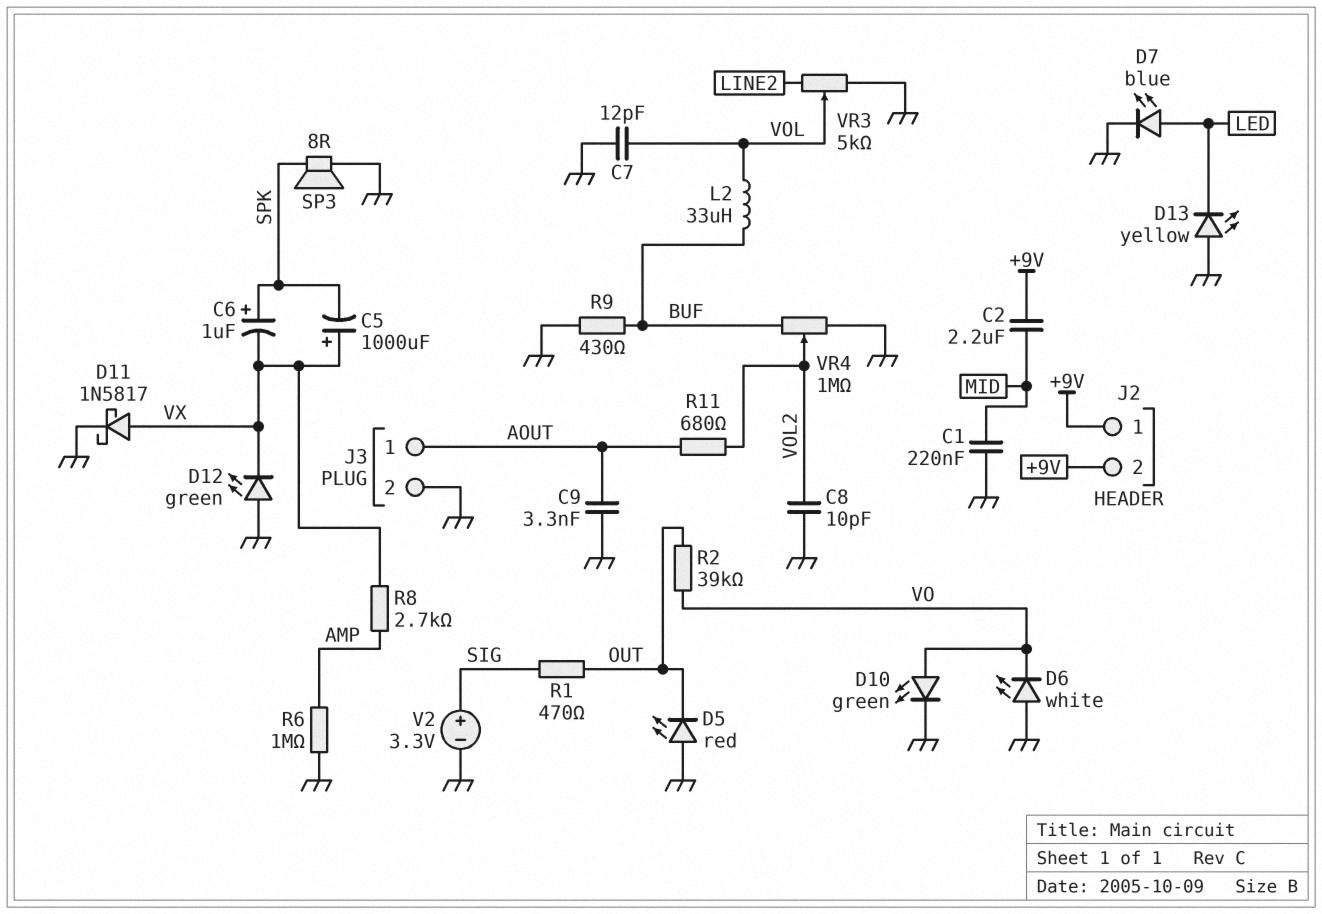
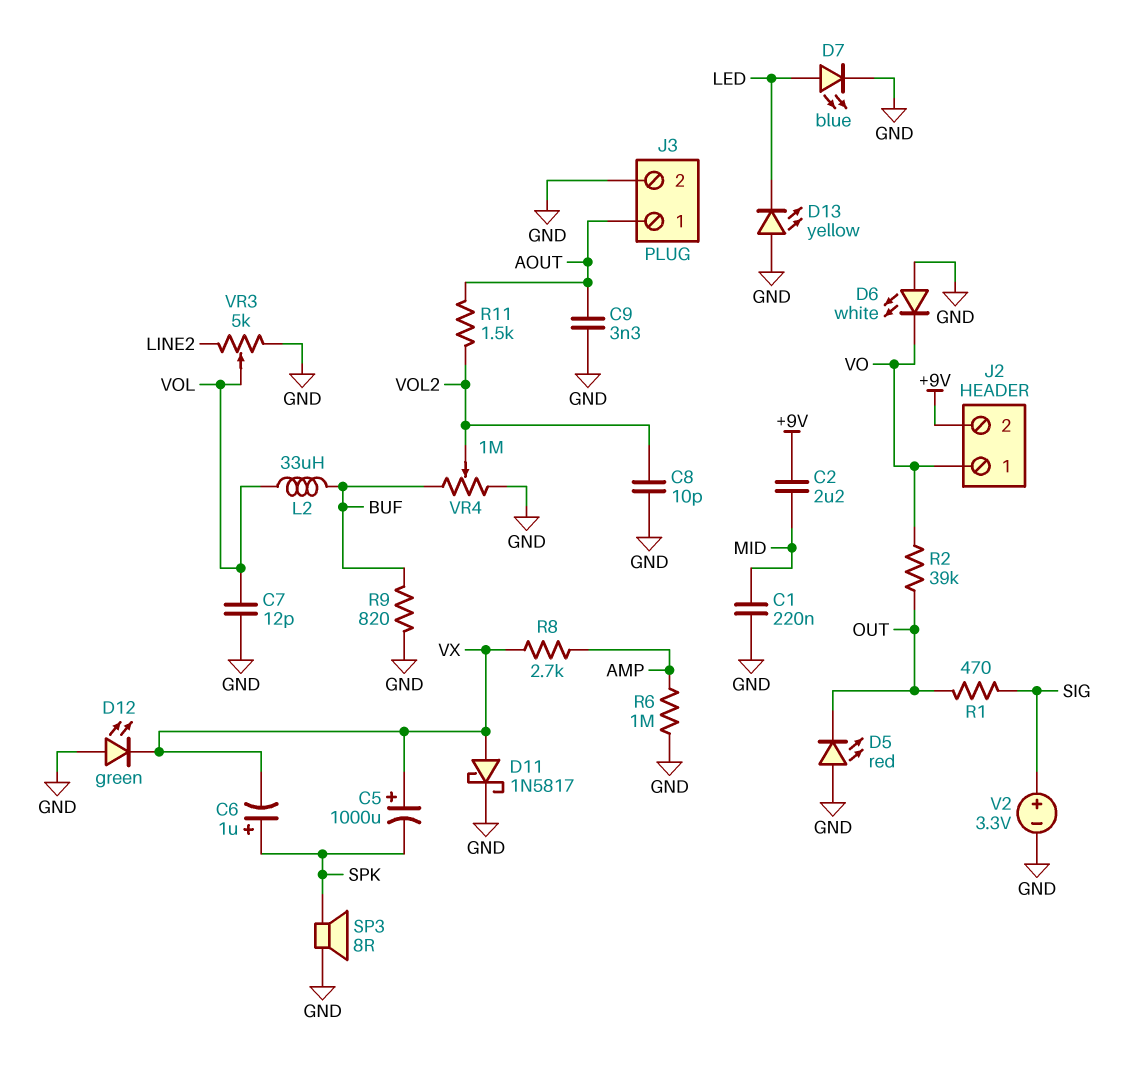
D10: LED green (A VO, K GND) -> none
J2 pin 1: +9V -> VO
R9: 430 (BUF, GND) -> 820 (BUF, GND)
R11: 680 (AOUT, VOL2) -> 1.5k (AOUT, VOL2)

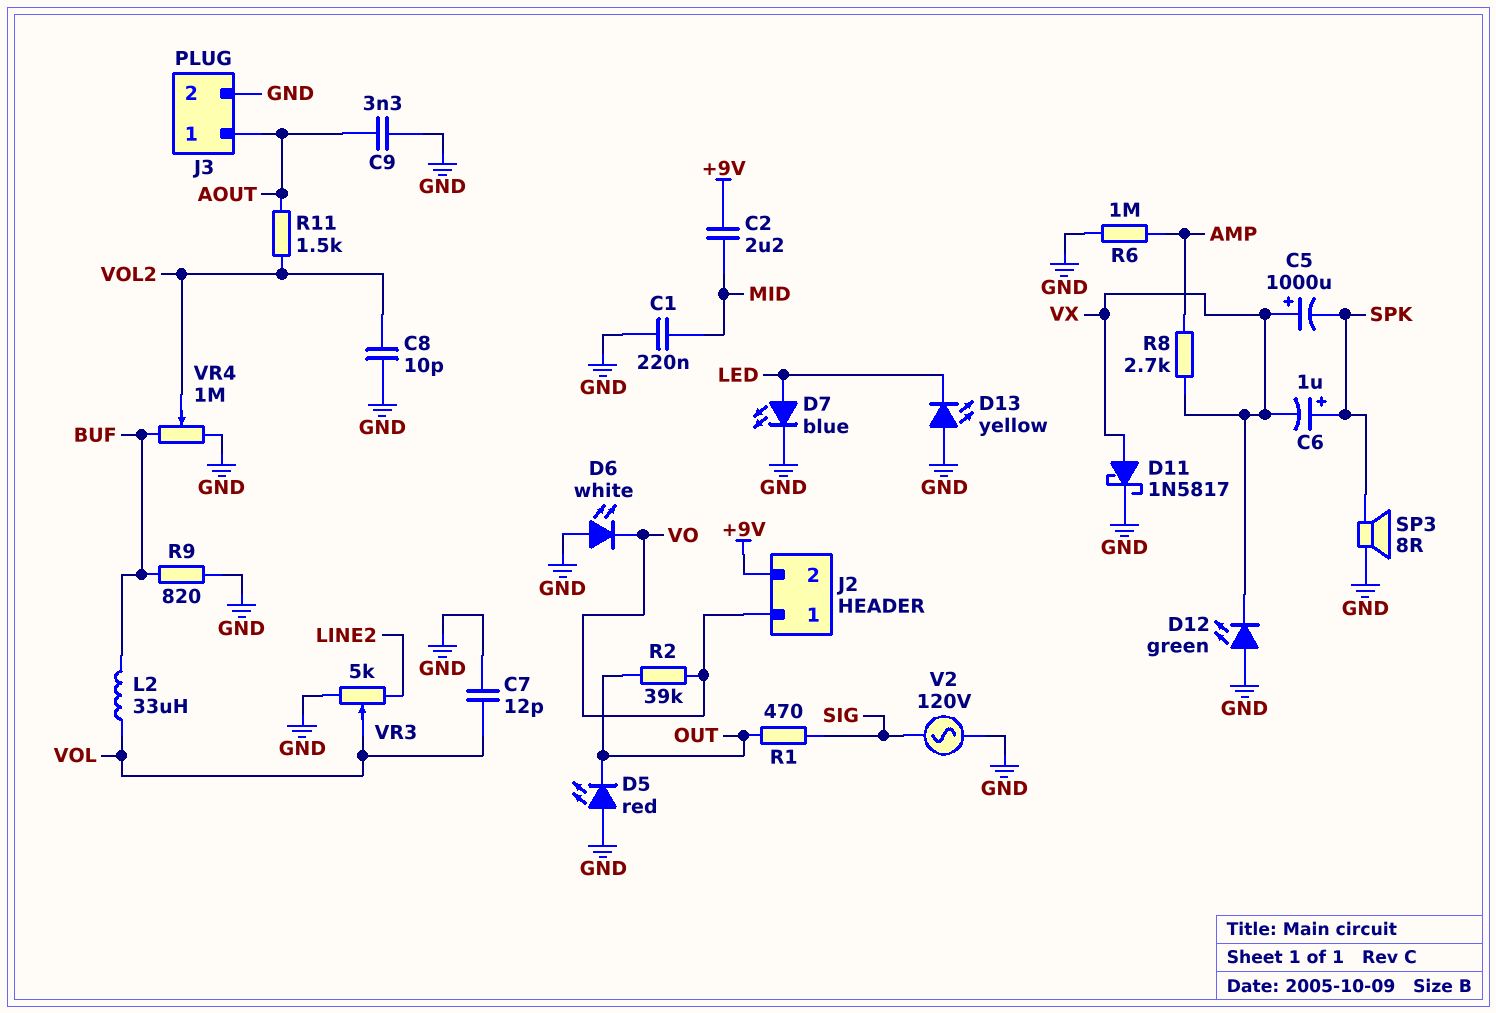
V2: 3.3V (plus SIG, minus GND) -> AC 120V (GND, SIG)

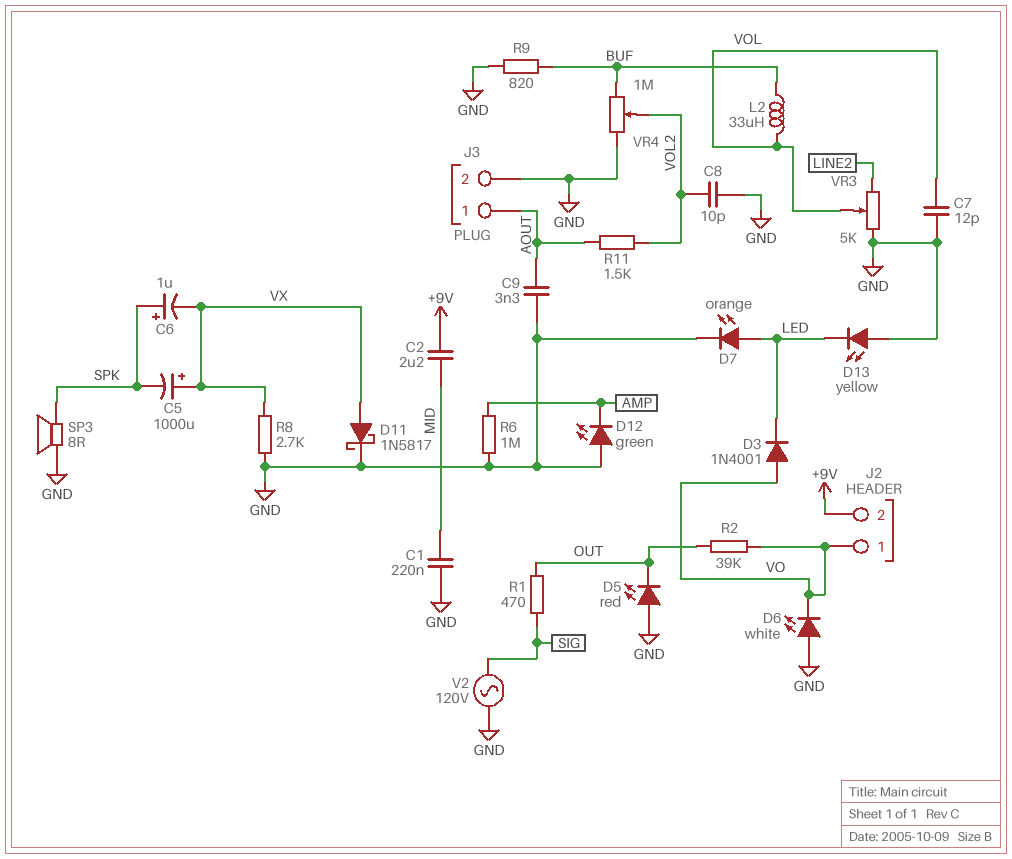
D3: none -> diode 1N4001 (A VO, K LED)
D7: LED blue (A LED, K GND) -> LED orange (A LED, K GND)
D12: LED green (A GND, K VX) -> LED green (A GND, K AMP)
R8: 2.7k (AMP, VX) -> 2.7k (GND, VX)

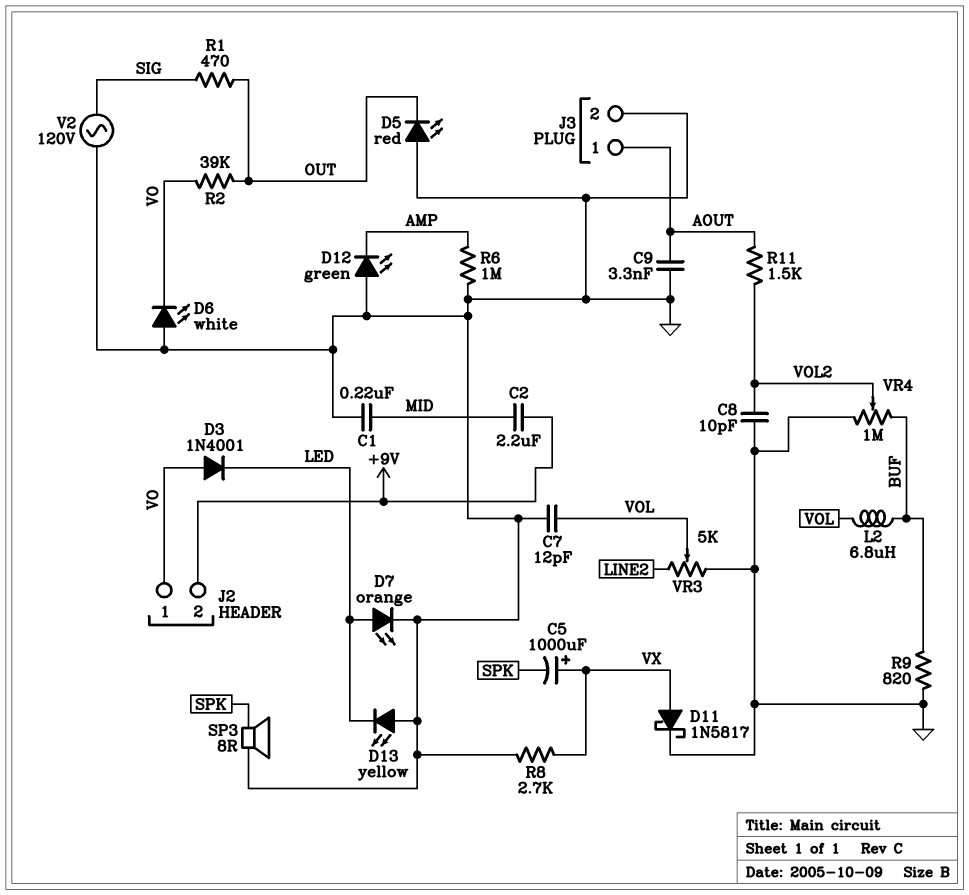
C6: 1uF (plus SPK, minus VX) -> none
L2: 33uH (BUF, VOL) -> 6.8uH (BUF, VOL)

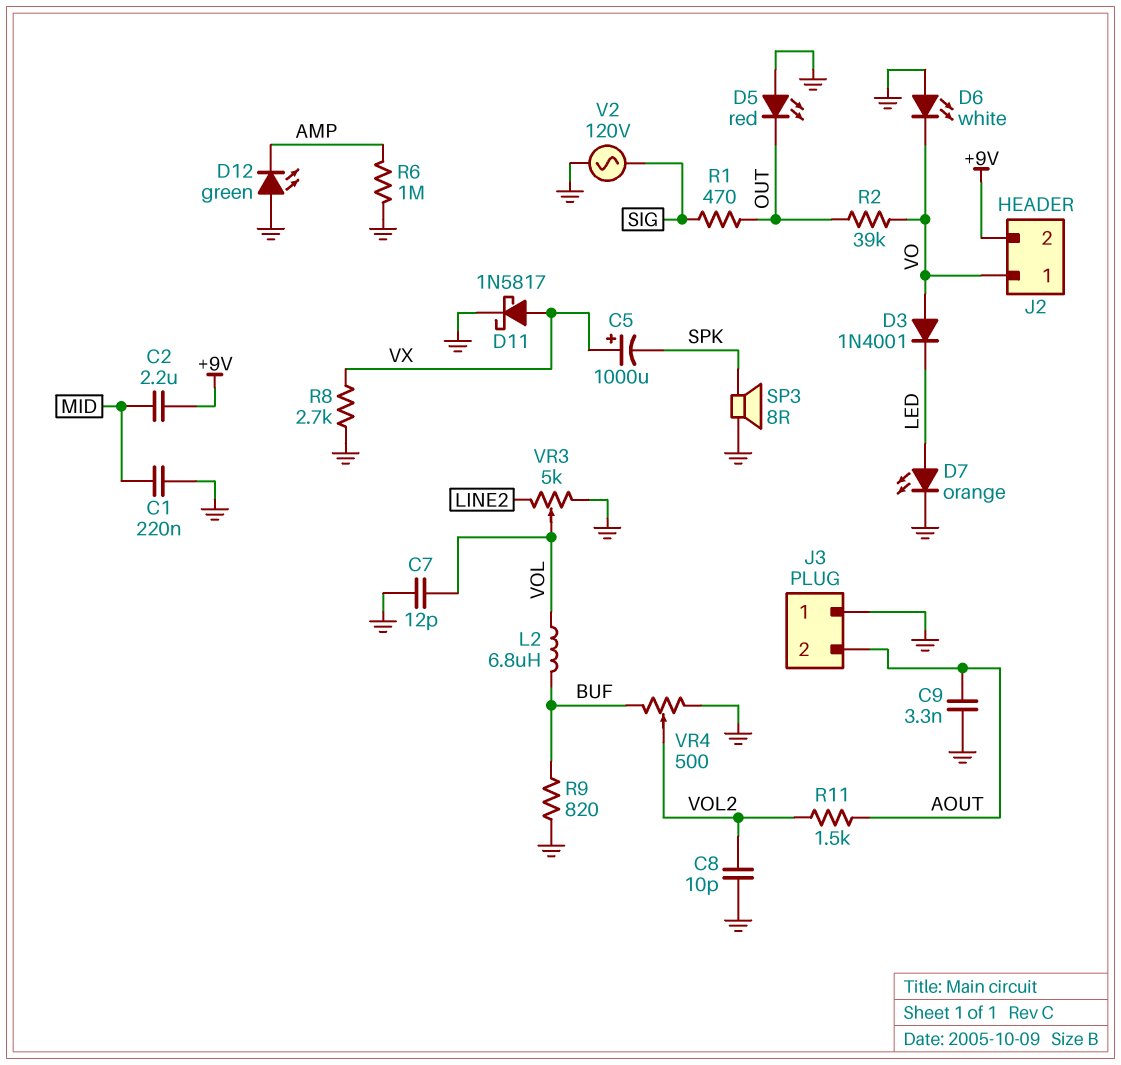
D13: LED yellow (A GND, K LED) -> none
J3 pin 1: AOUT -> GND
J3 pin 2: GND -> AOUT
VR4: 1M (BUF, GND, wiper VOL2) -> 500 (BUF, GND, wiper VOL2)

